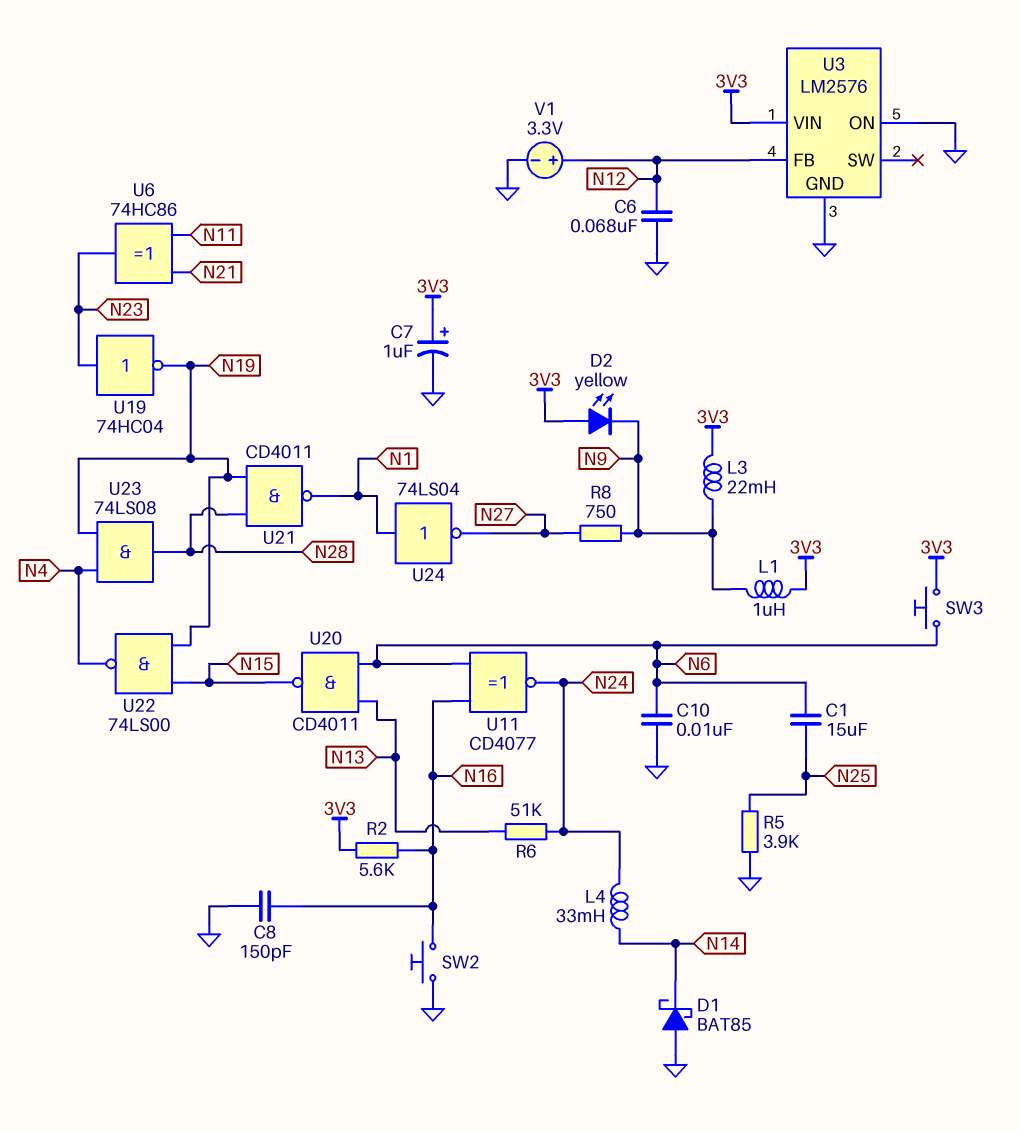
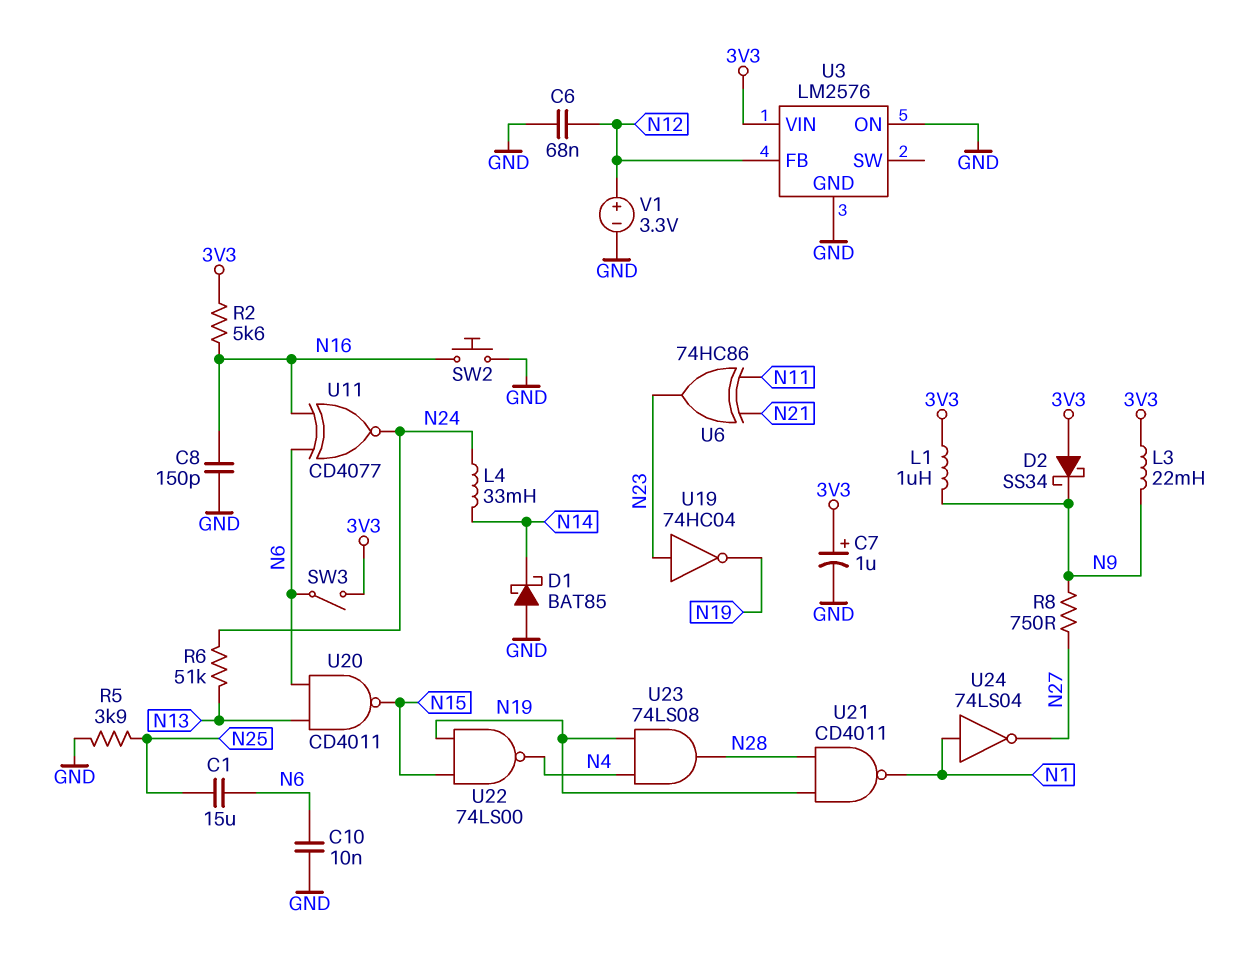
D2: LED yellow (A 3V3, K N9) -> schottky SS34 (A 3V3, K N9)
SW3: button (3V3, N6) -> switch (3V3, N6)

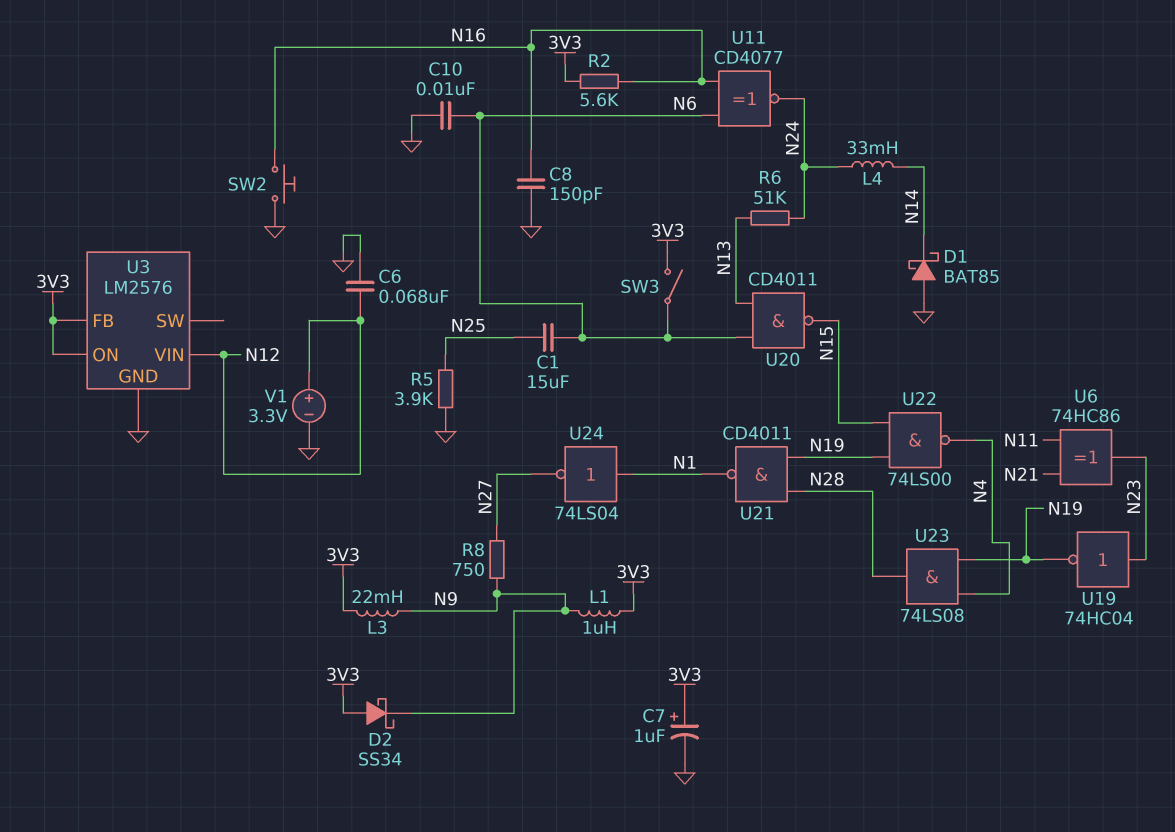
U3 pin FB: N12 -> 3V3
U3 pin ON: GND -> 3V3
U3 pin VIN: 3V3 -> N12

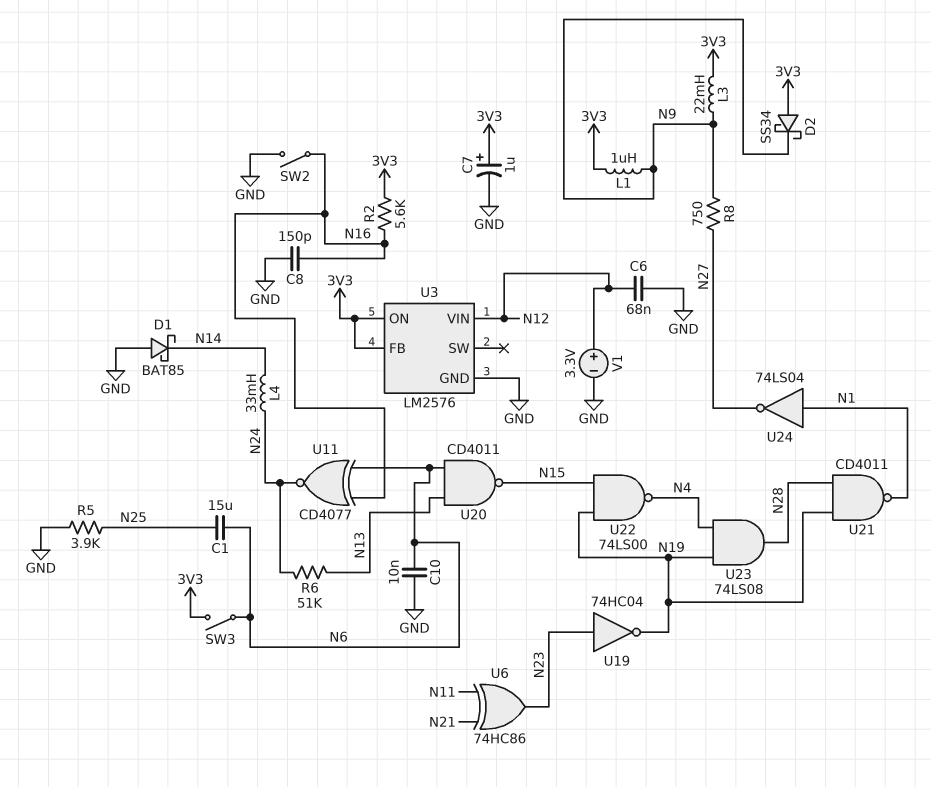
SW2: button (GND, N16) -> switch (GND, N16)

